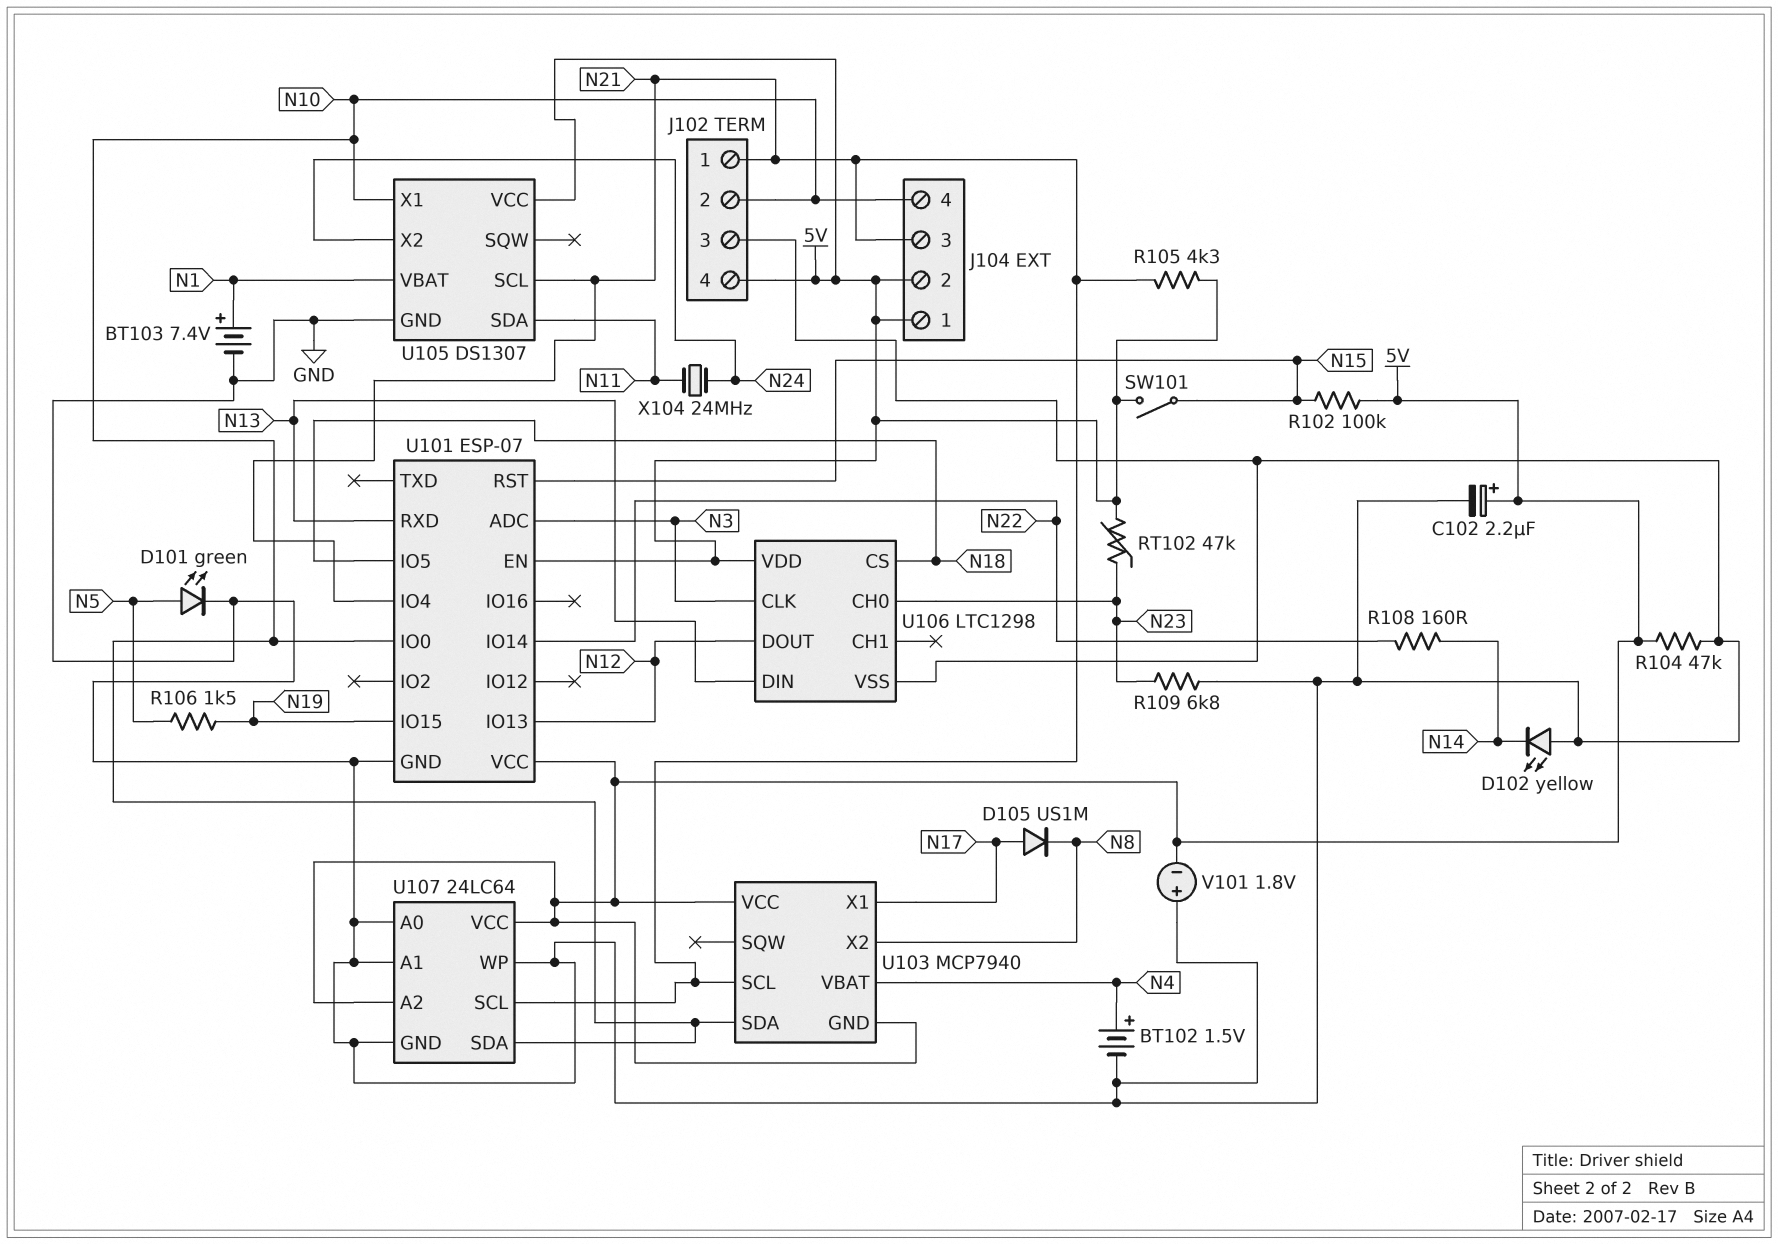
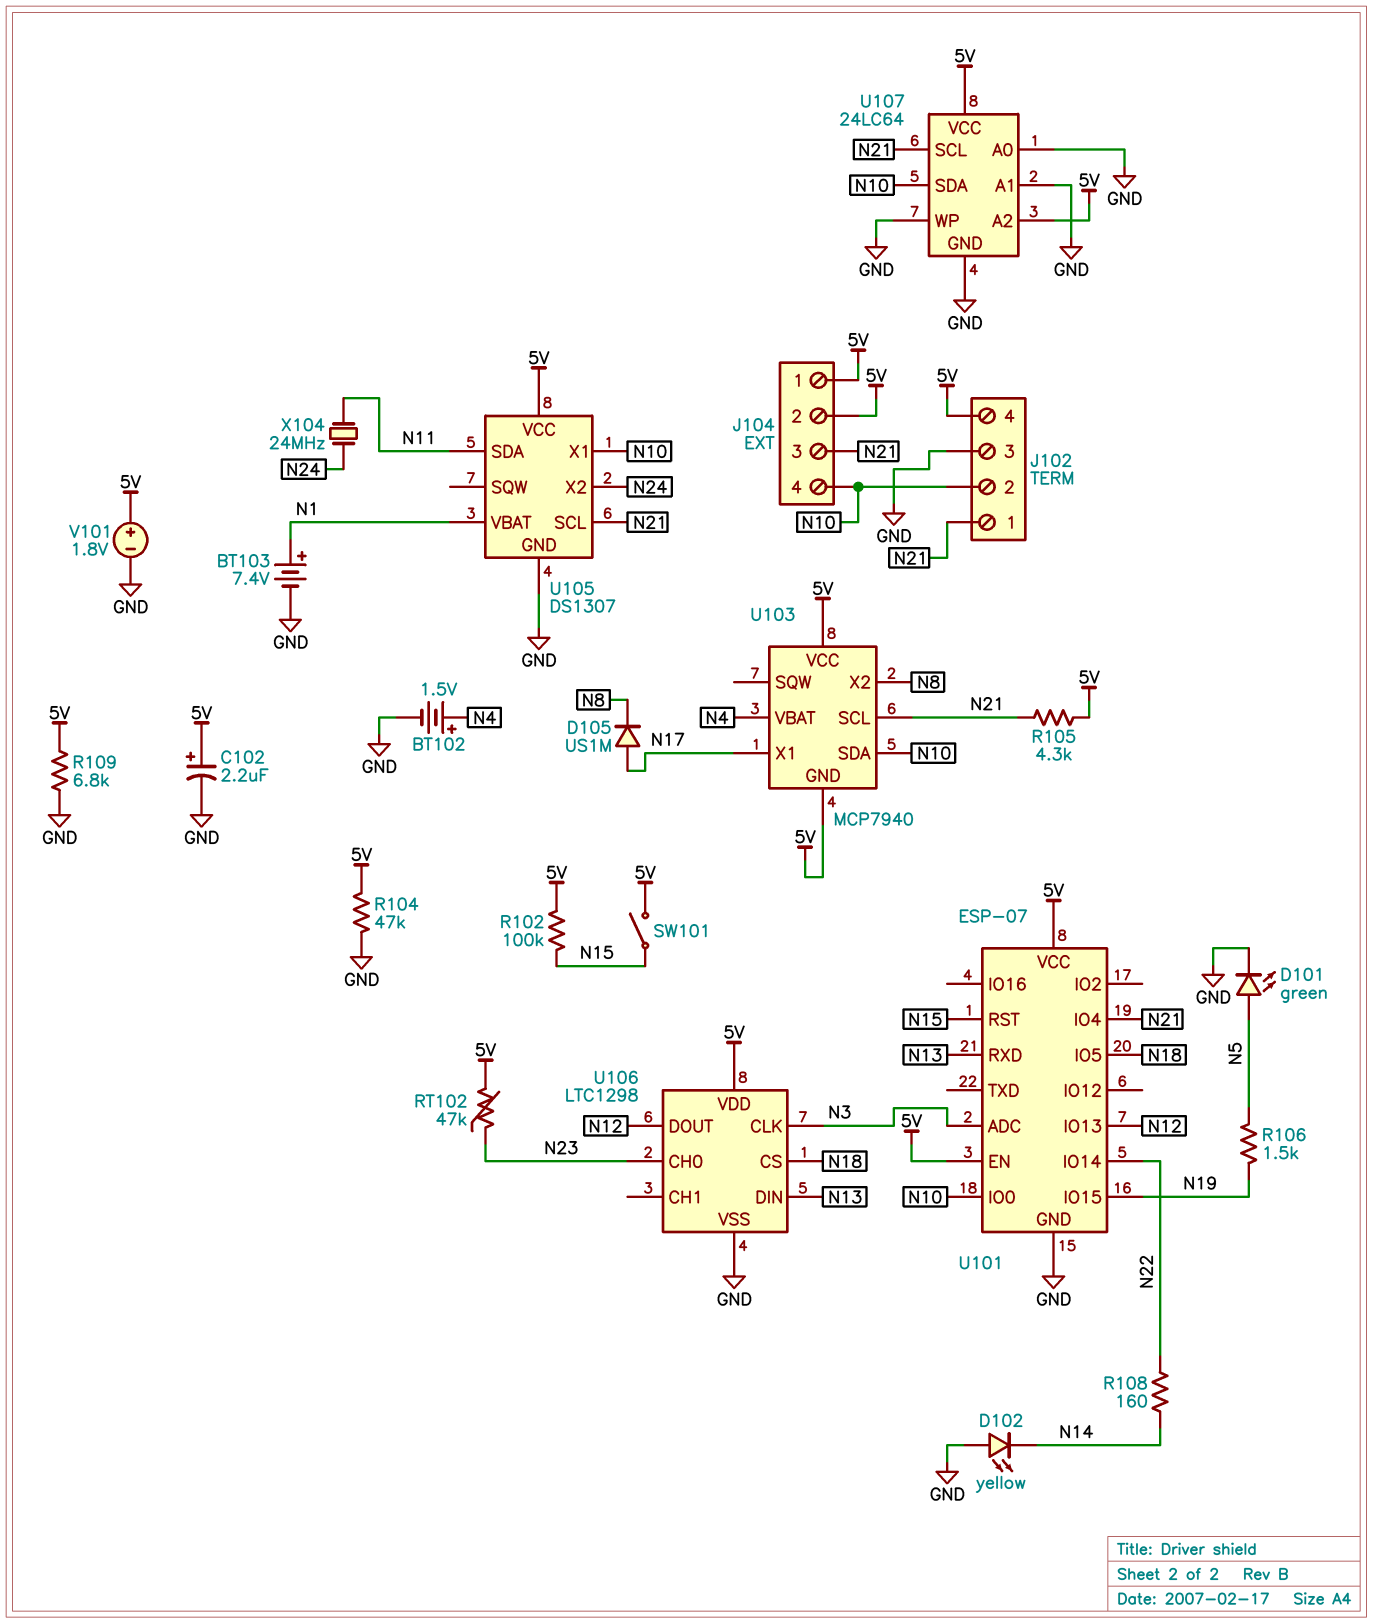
R109: 6.8k (GND, N23) -> 6.8k (5V, GND)
V101: 1.8V (plus GND, minus 5V) -> 1.8V (plus 5V, minus GND)

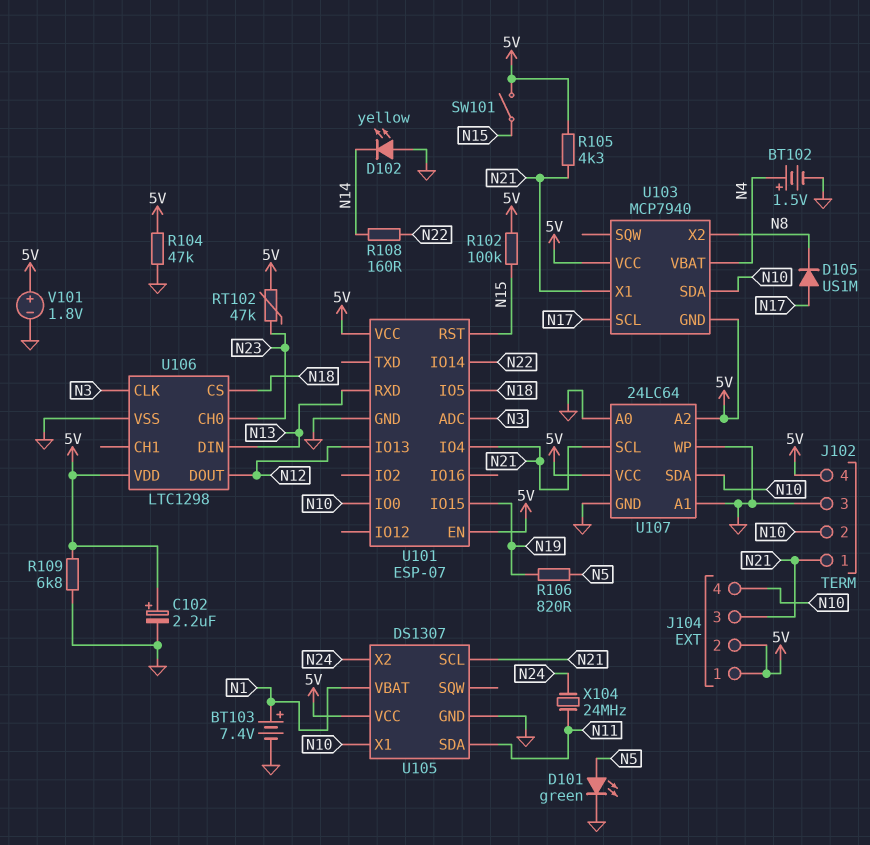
R106: 1.5k (N5, N19) -> 820 (N5, N19)
U103 pin SCL: N21 -> N17
U103 pin X1: N17 -> N21

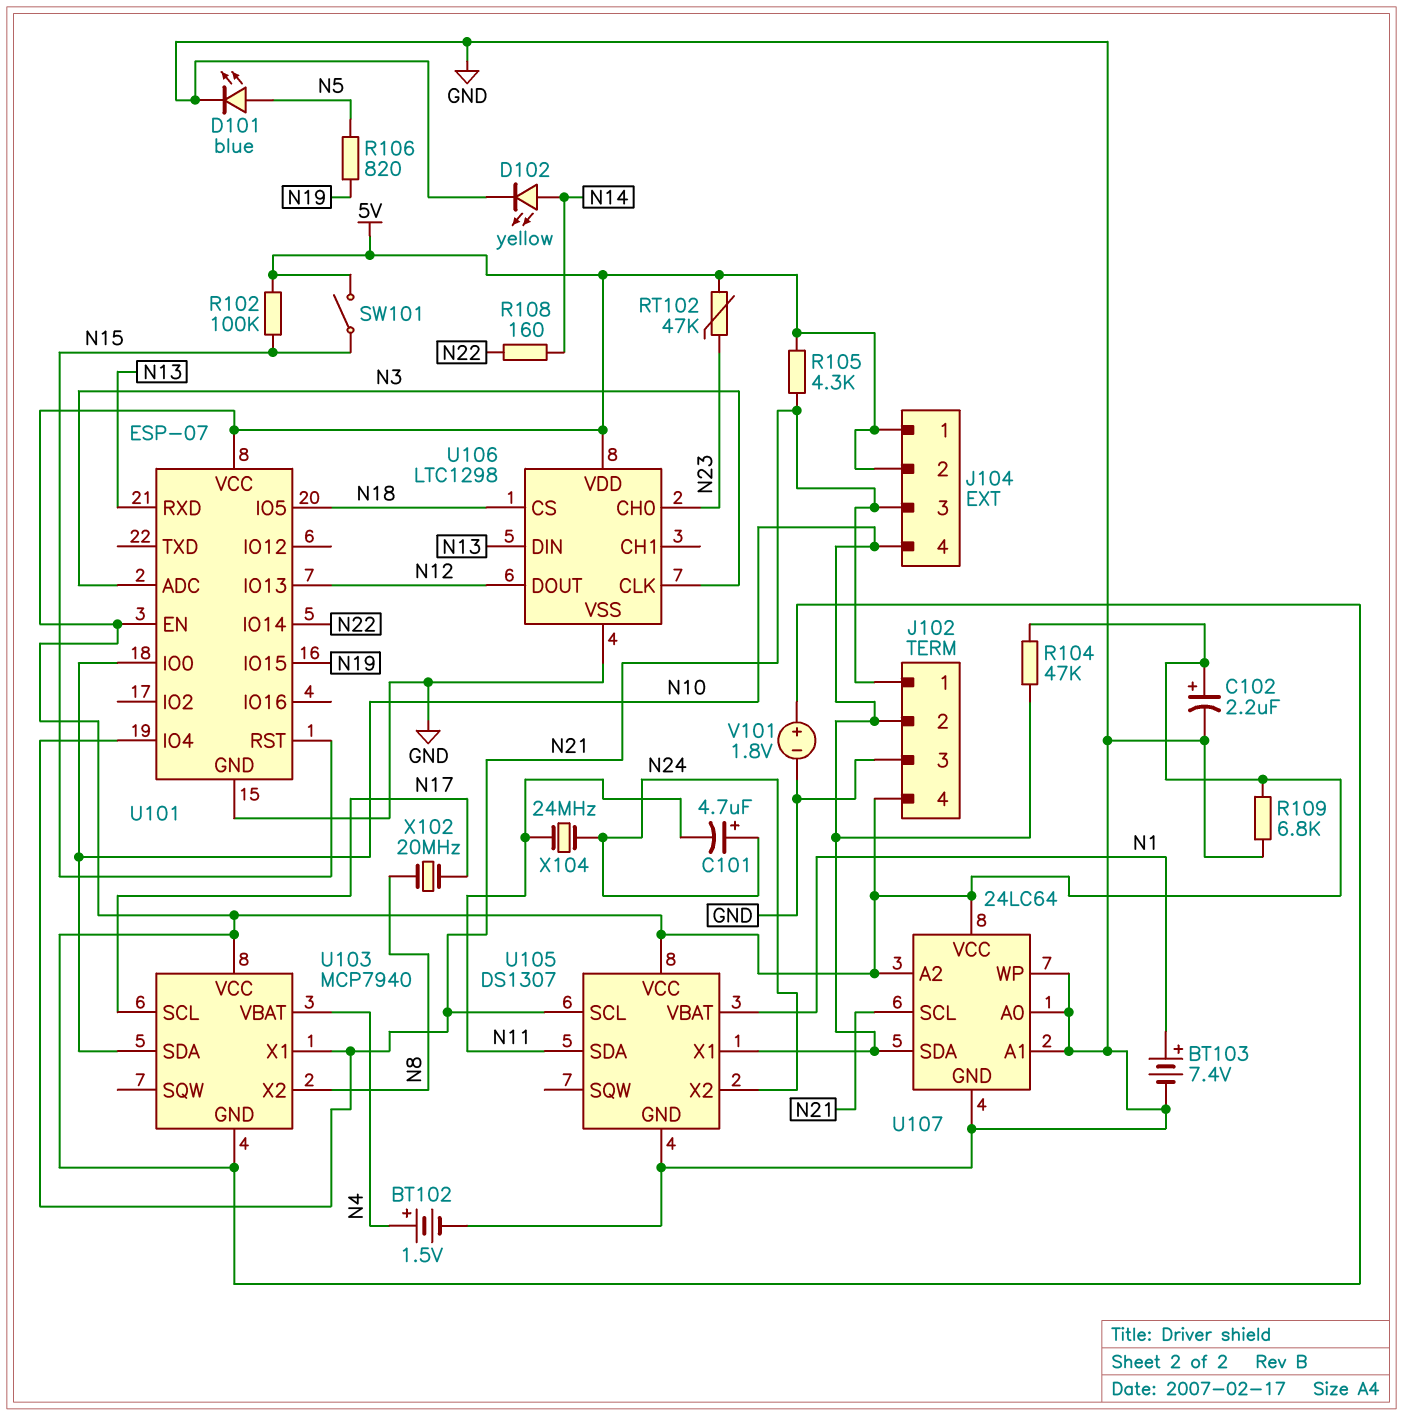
C101: none -> 4.7uF (plus N24, minus N11)
D101: LED green (A N5, K GND) -> LED blue (A N5, K GND)
D102: LED yellow (A GND, K N14) -> LED yellow (A N14, K GND)
D105: diode US1M (A N17, K N8) -> none
R104: 47k (5V, GND) -> 47k (5V, N10)
X102: none -> 20MHz (N8, N17)

